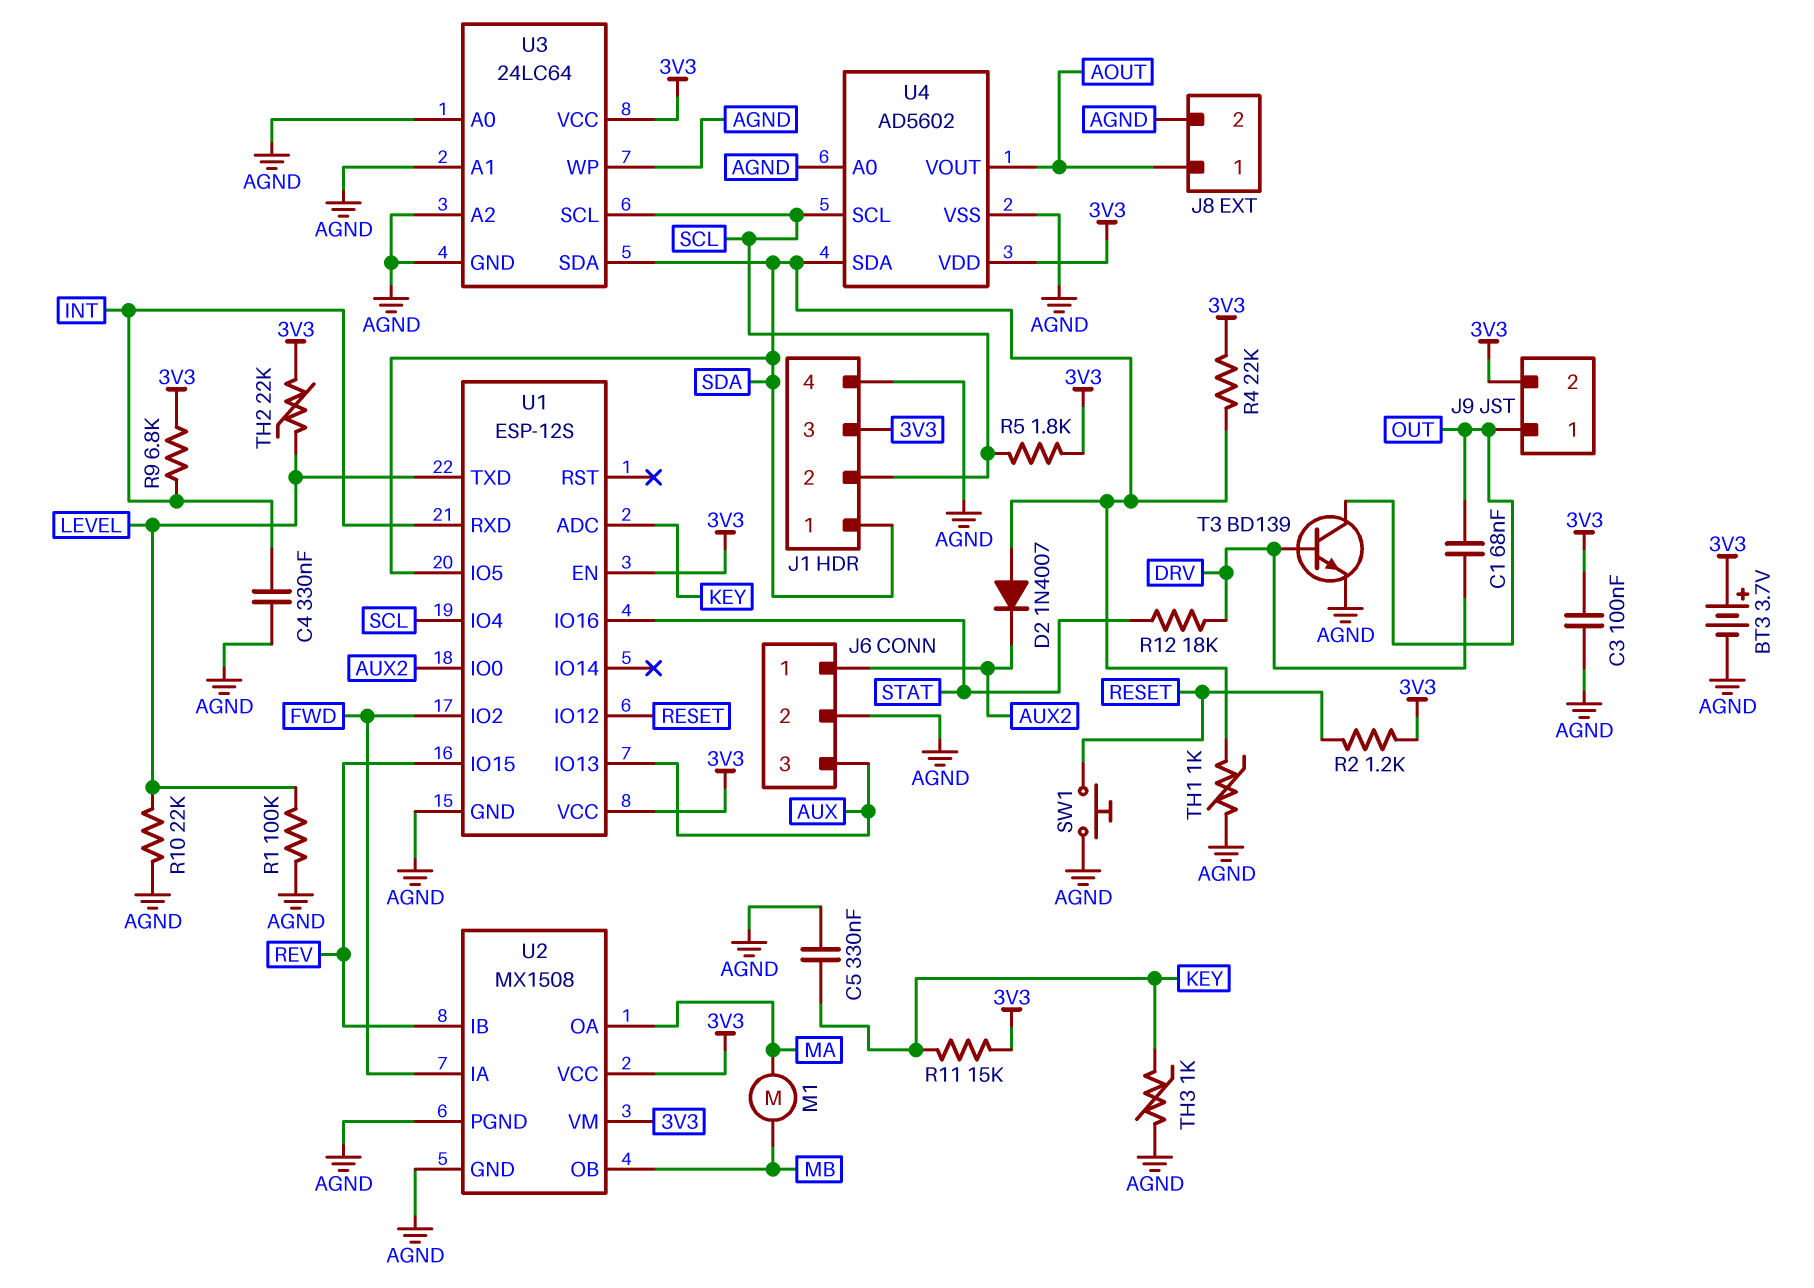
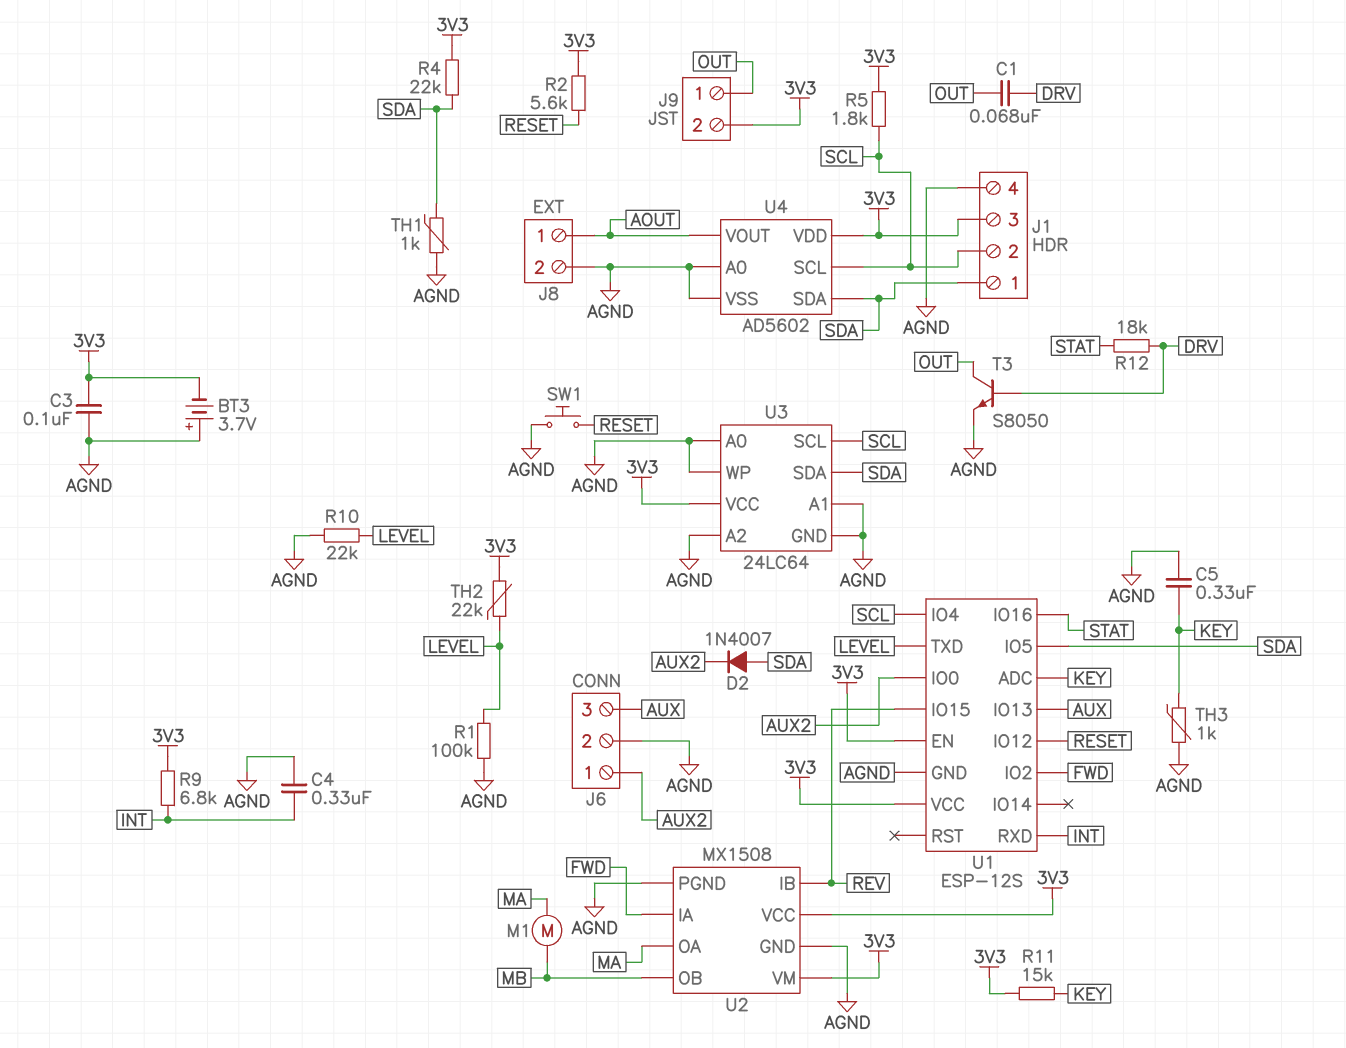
BT3: 3.7V (plus 3V3, minus AGND) -> 3.7V (plus AGND, minus 3V3)
R2: 1.2k (3V3, RESET) -> 5.6k (3V3, RESET)
T3: NPN BD139 (B DRV, C OUT, E AGND) -> NPN S8050 (B DRV, C OUT, E AGND)

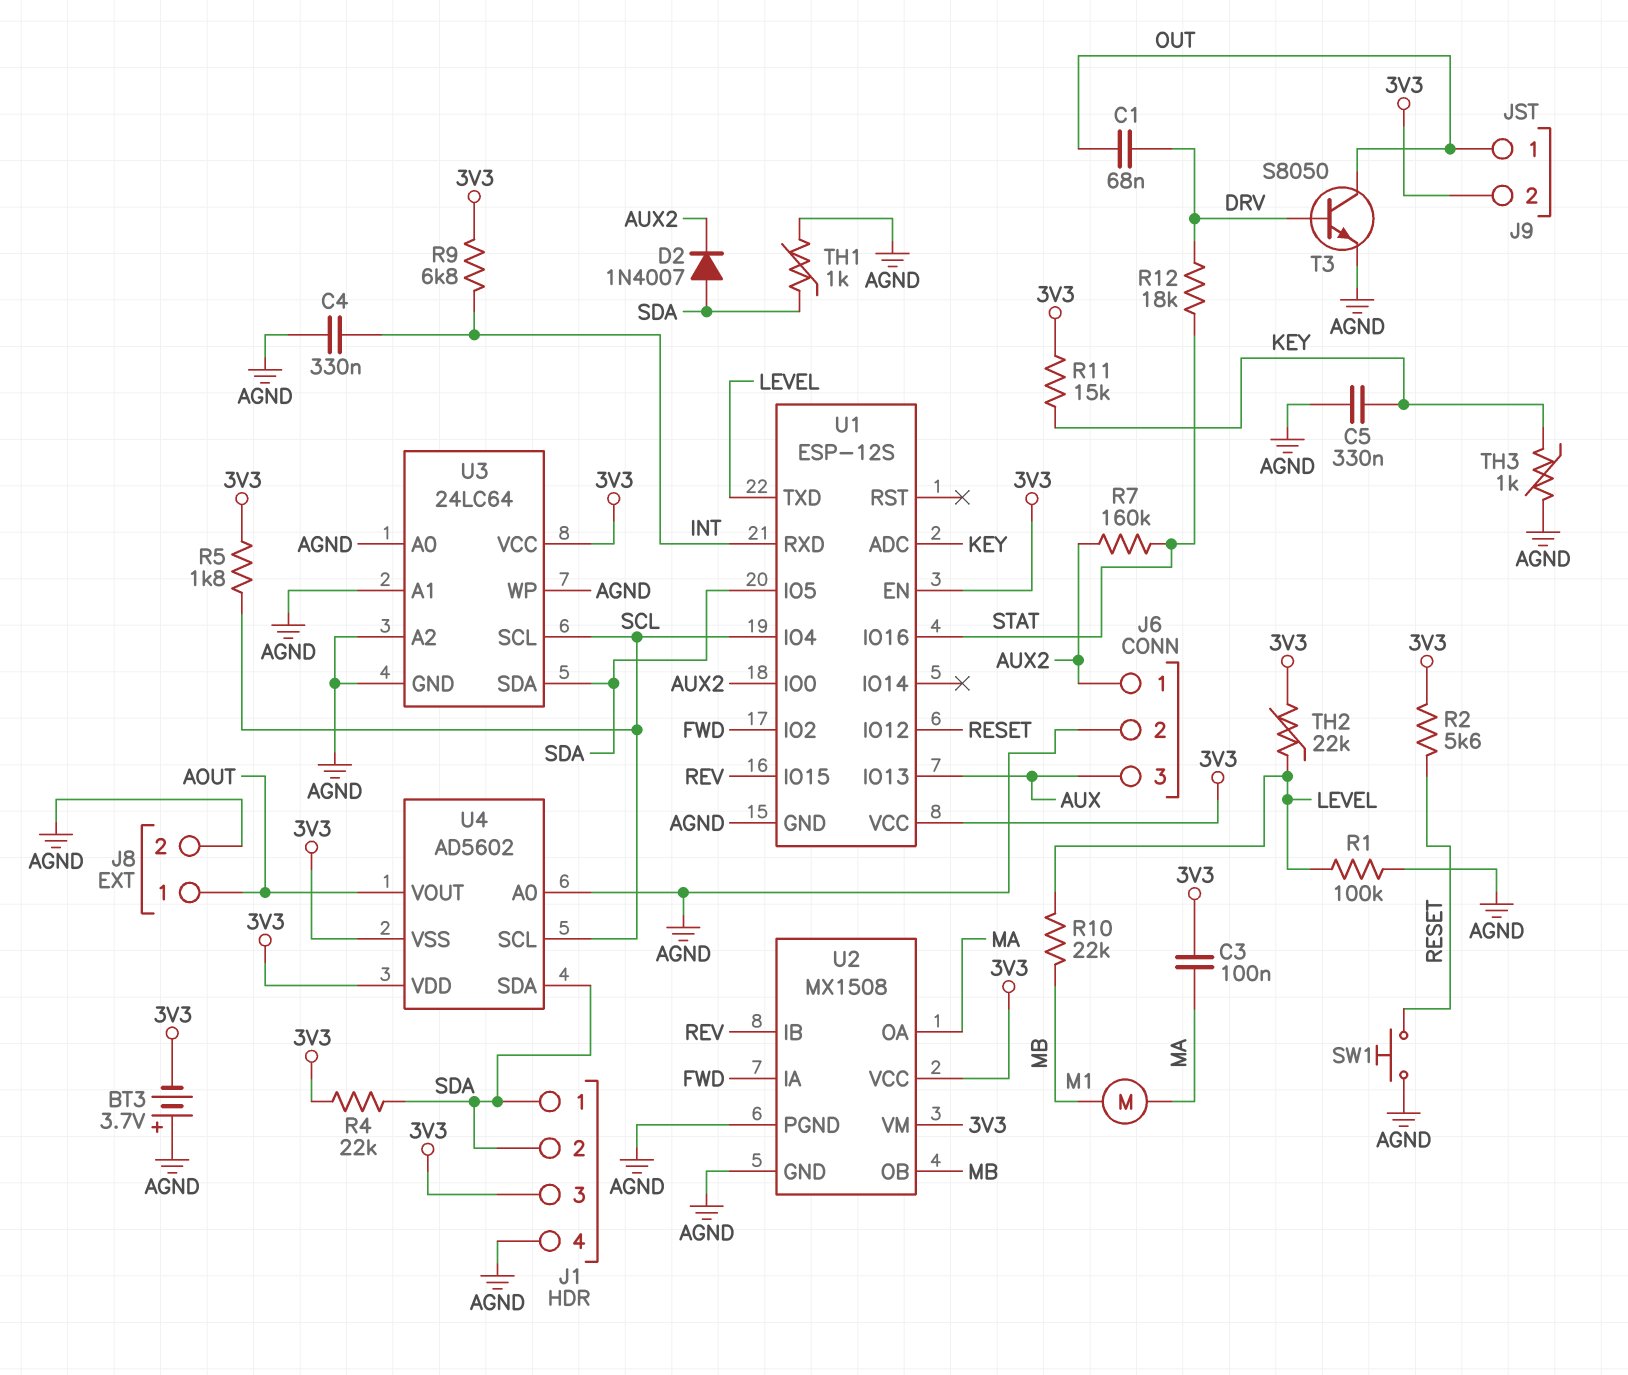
C3: 100nF (3V3, AGND) -> 100nF (3V3, MA)
J1 pin 2: SCL -> SDA
R7: none -> 160k (AUX2, STAT)
R10: 22k (AGND, LEVEL) -> 22k (LEVEL, MB)
U4 pin VSS: AGND -> 3V3

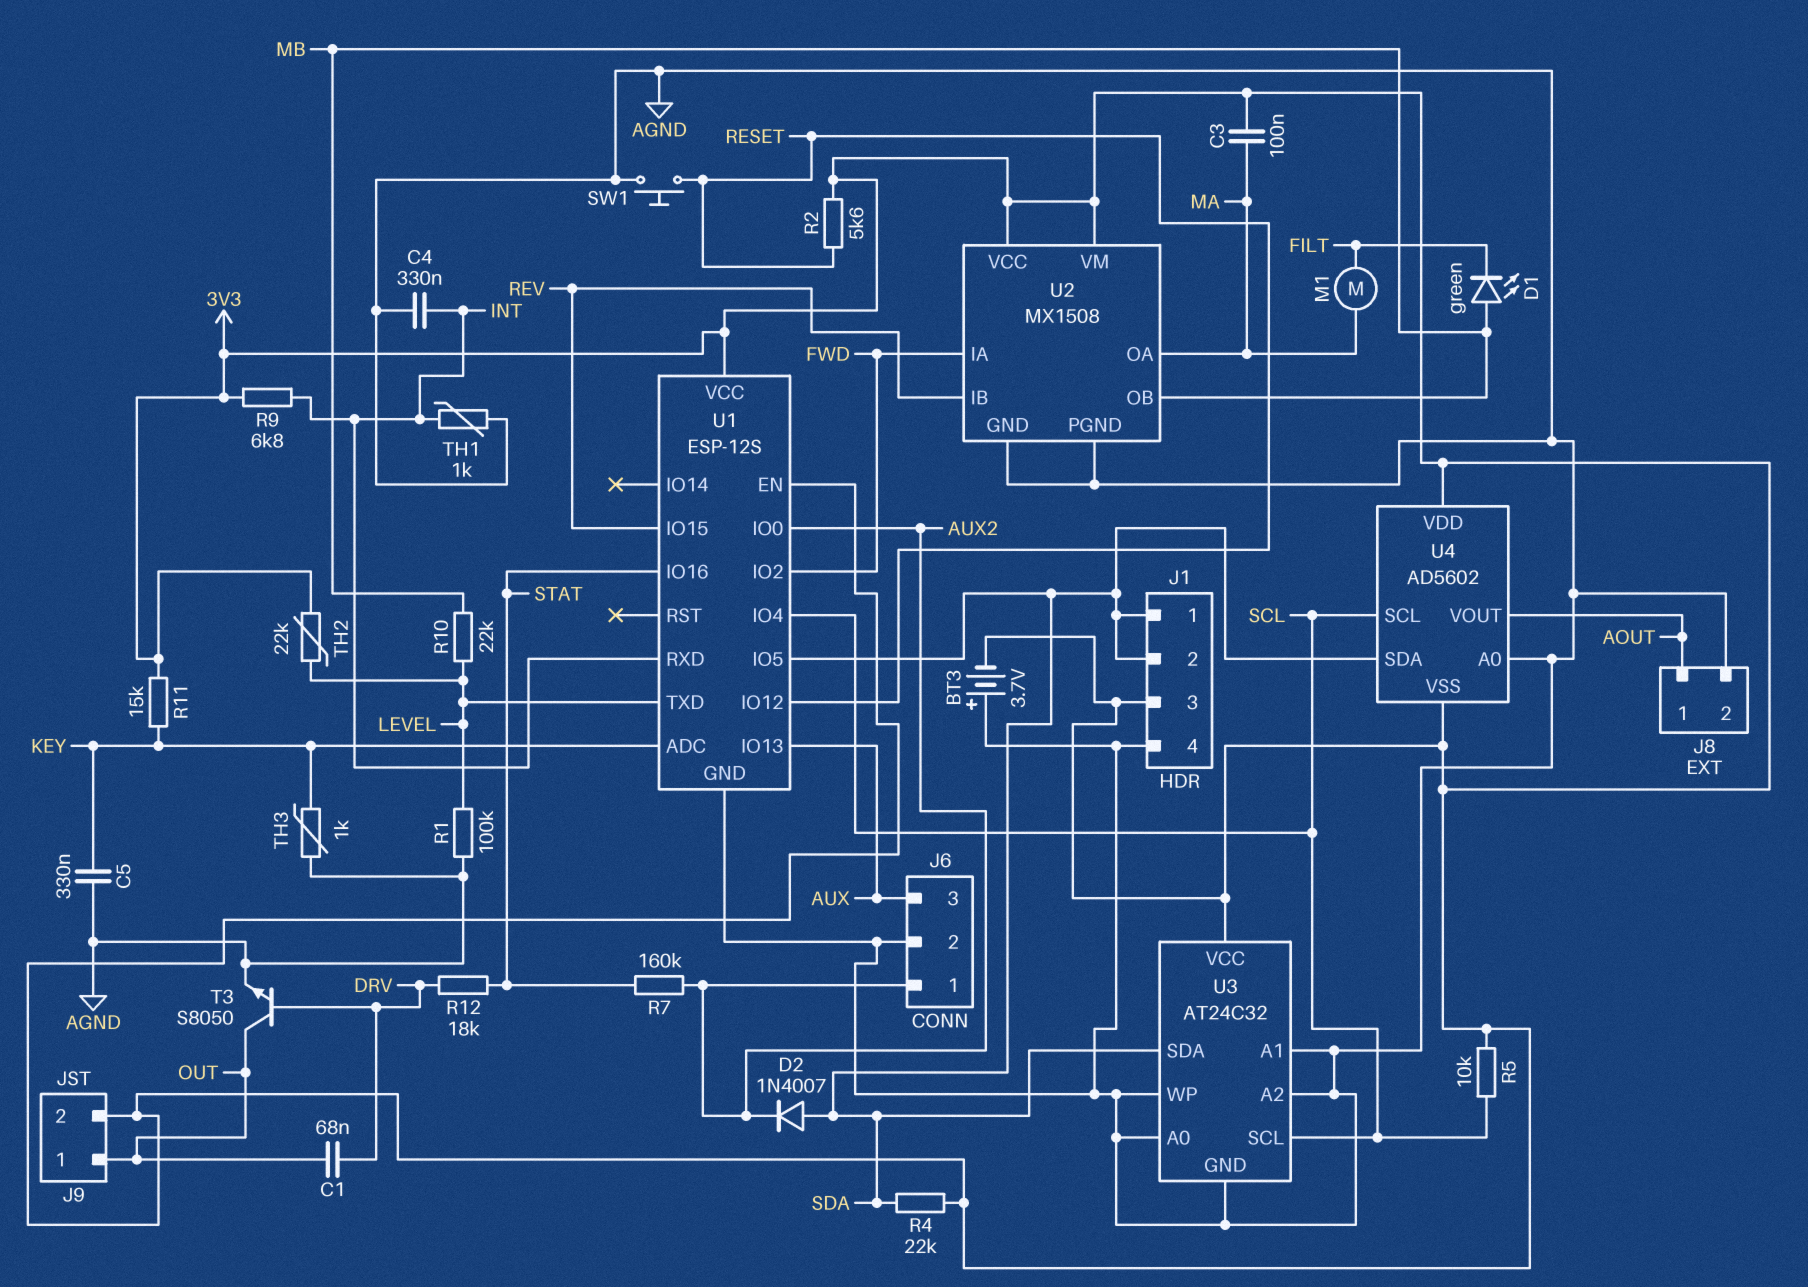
D1: none -> LED green (A MB, K FILT)
M1: motor (MA, MB) -> motor (FILT, MA)
R5: 1.8k (3V3, SCL) -> 10k (3V3, SCL)
TH1: 1k (AGND, SDA) -> 1k (AGND, INT)
U3: 24LC64 -> AT24C32

